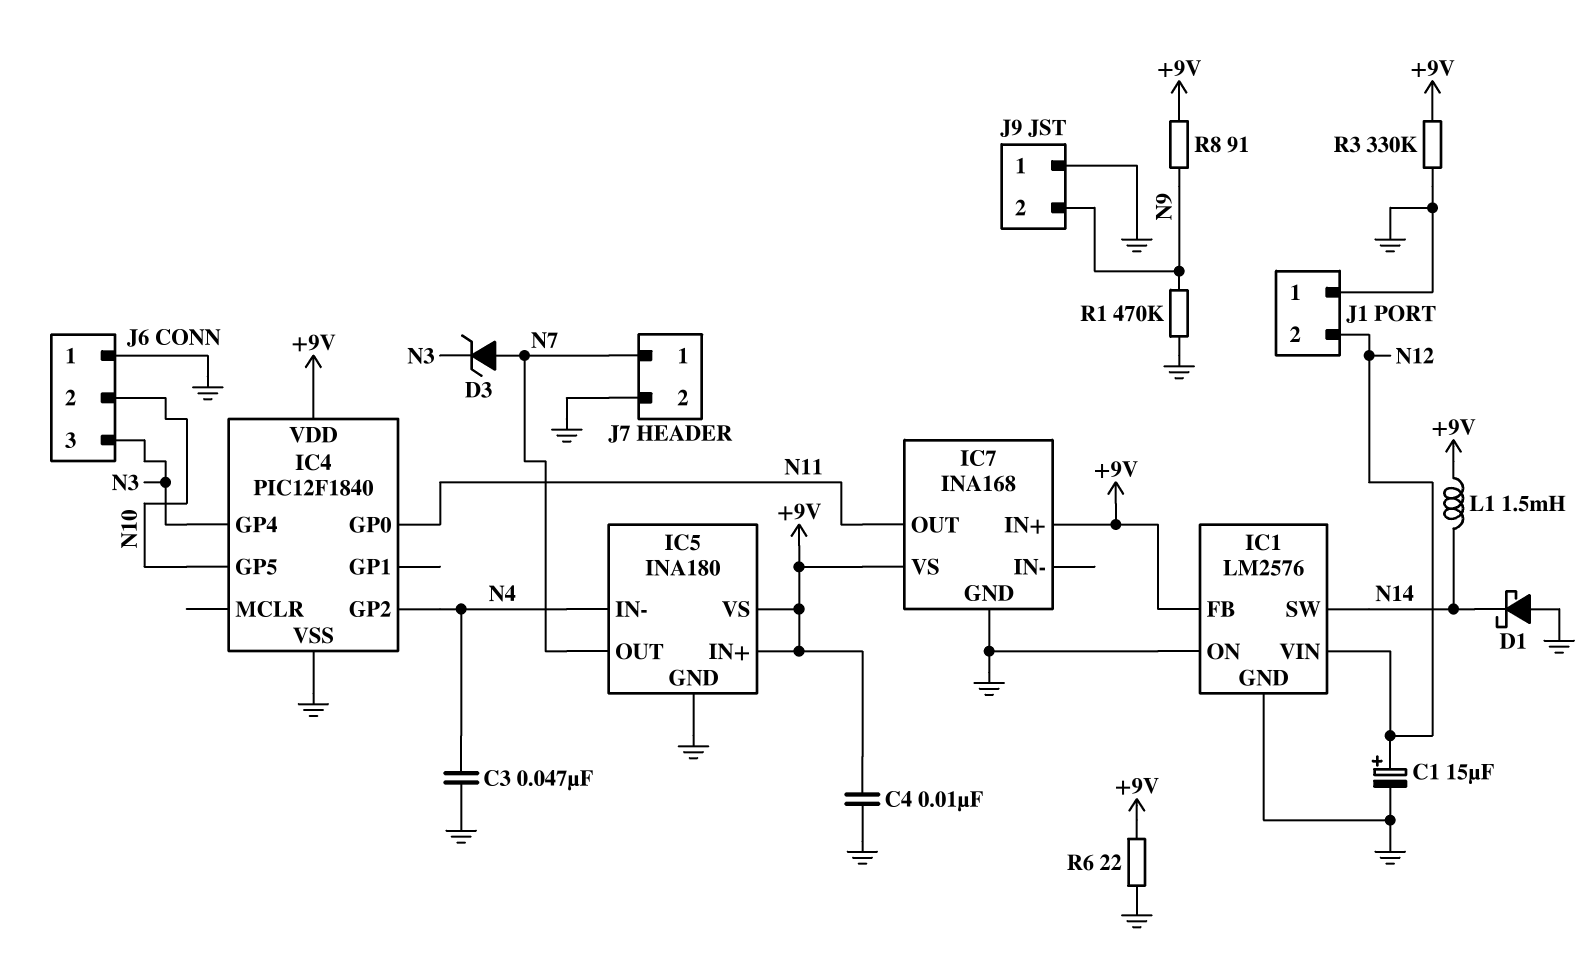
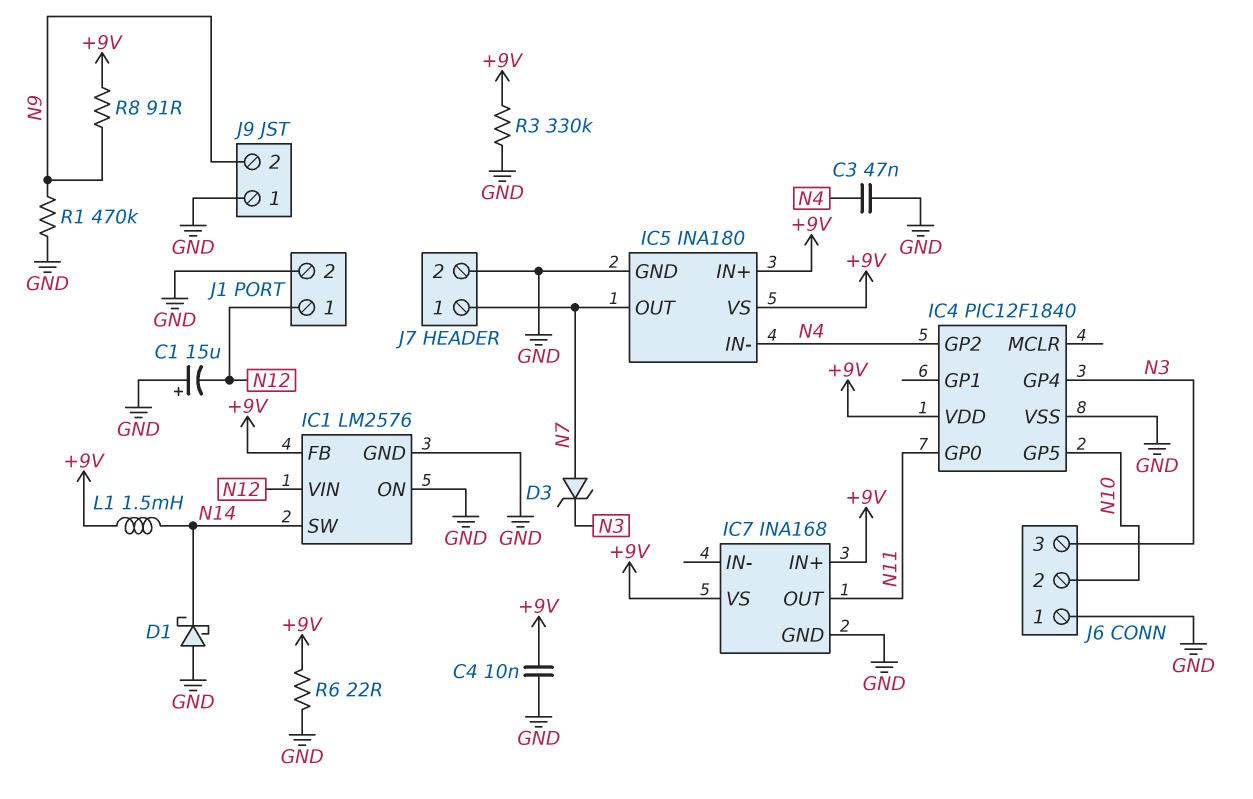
C1: 15uF (plus N12, minus GND) -> 15uF (plus GND, minus N12)
J1 pin 1: GND -> N12
J1 pin 2: N12 -> GND

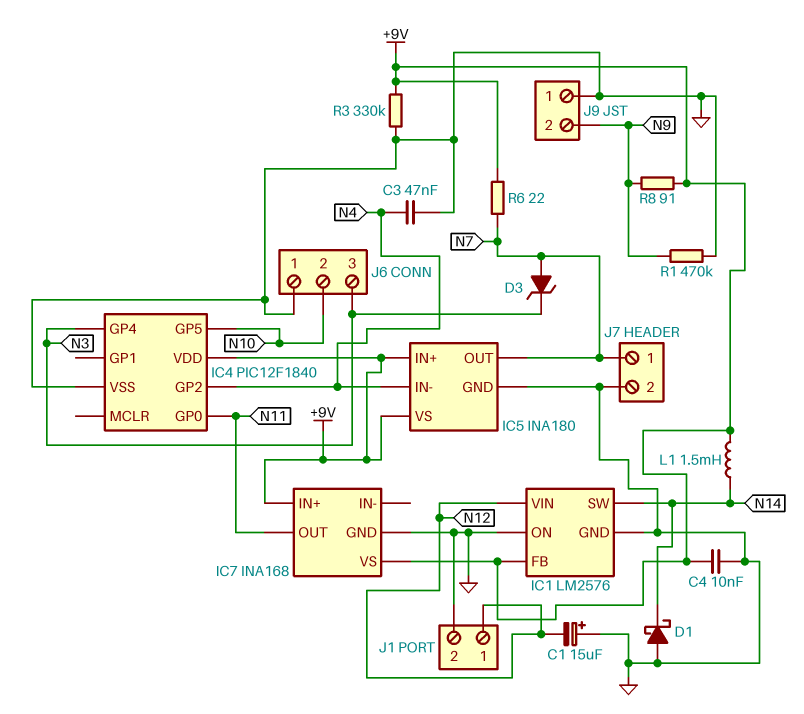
R6: 22 (+9V, GND) -> 22 (+9V, N7)

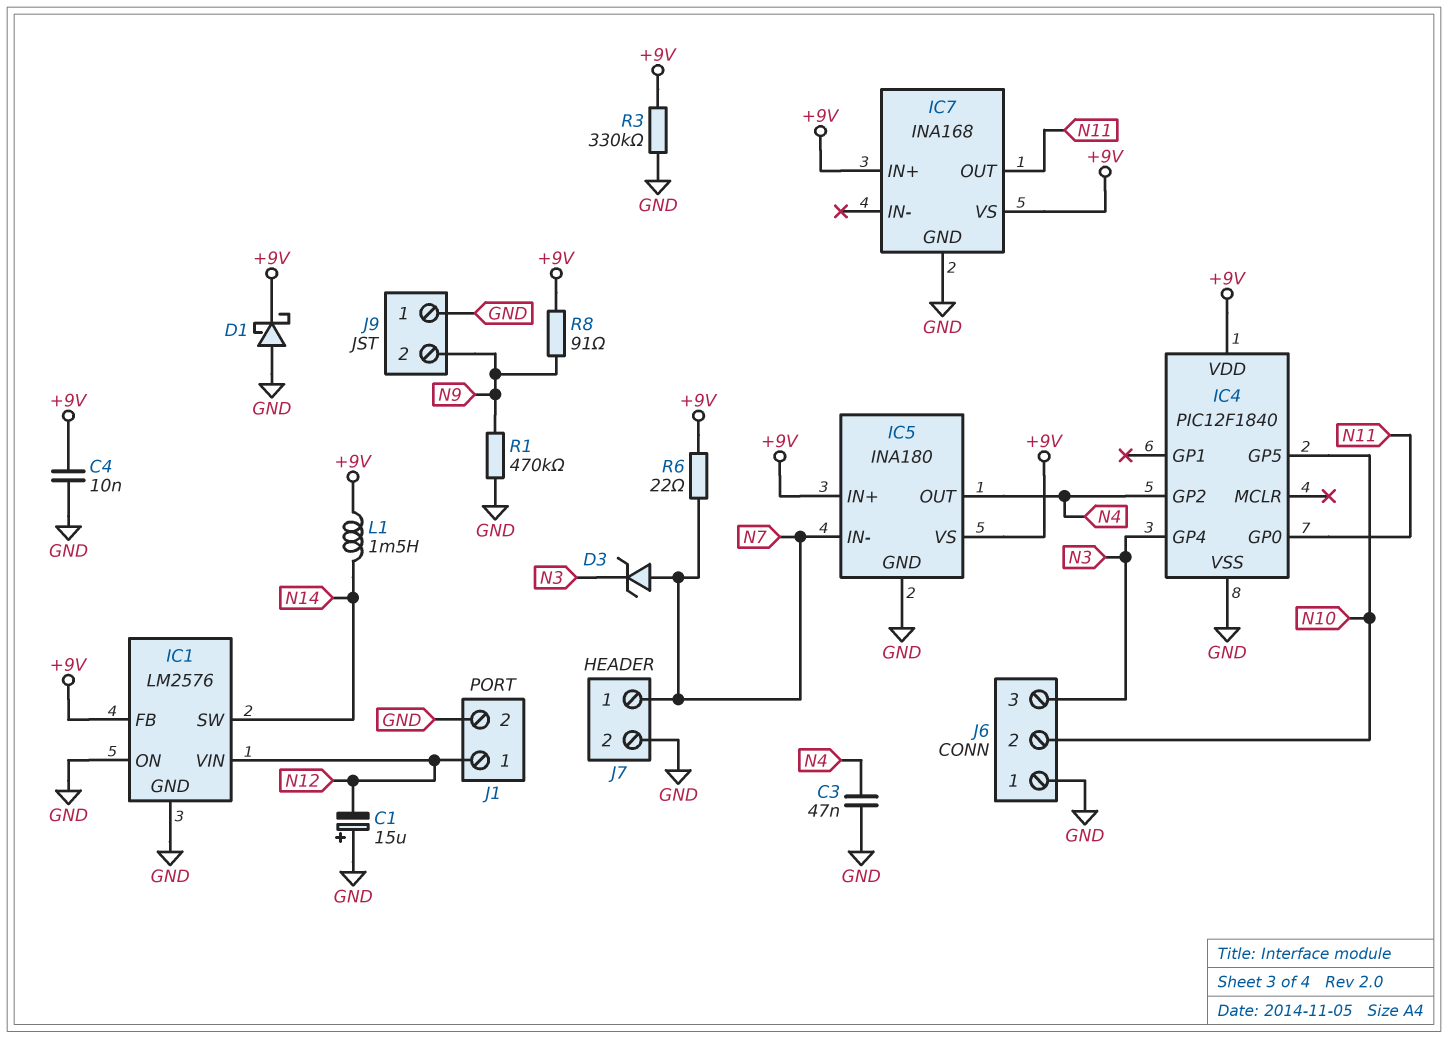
D1: schottky (A GND, K N14) -> schottky (A GND, K +9V)
IC5 pin IN-: N4 -> N7
IC5 pin OUT: N7 -> N4

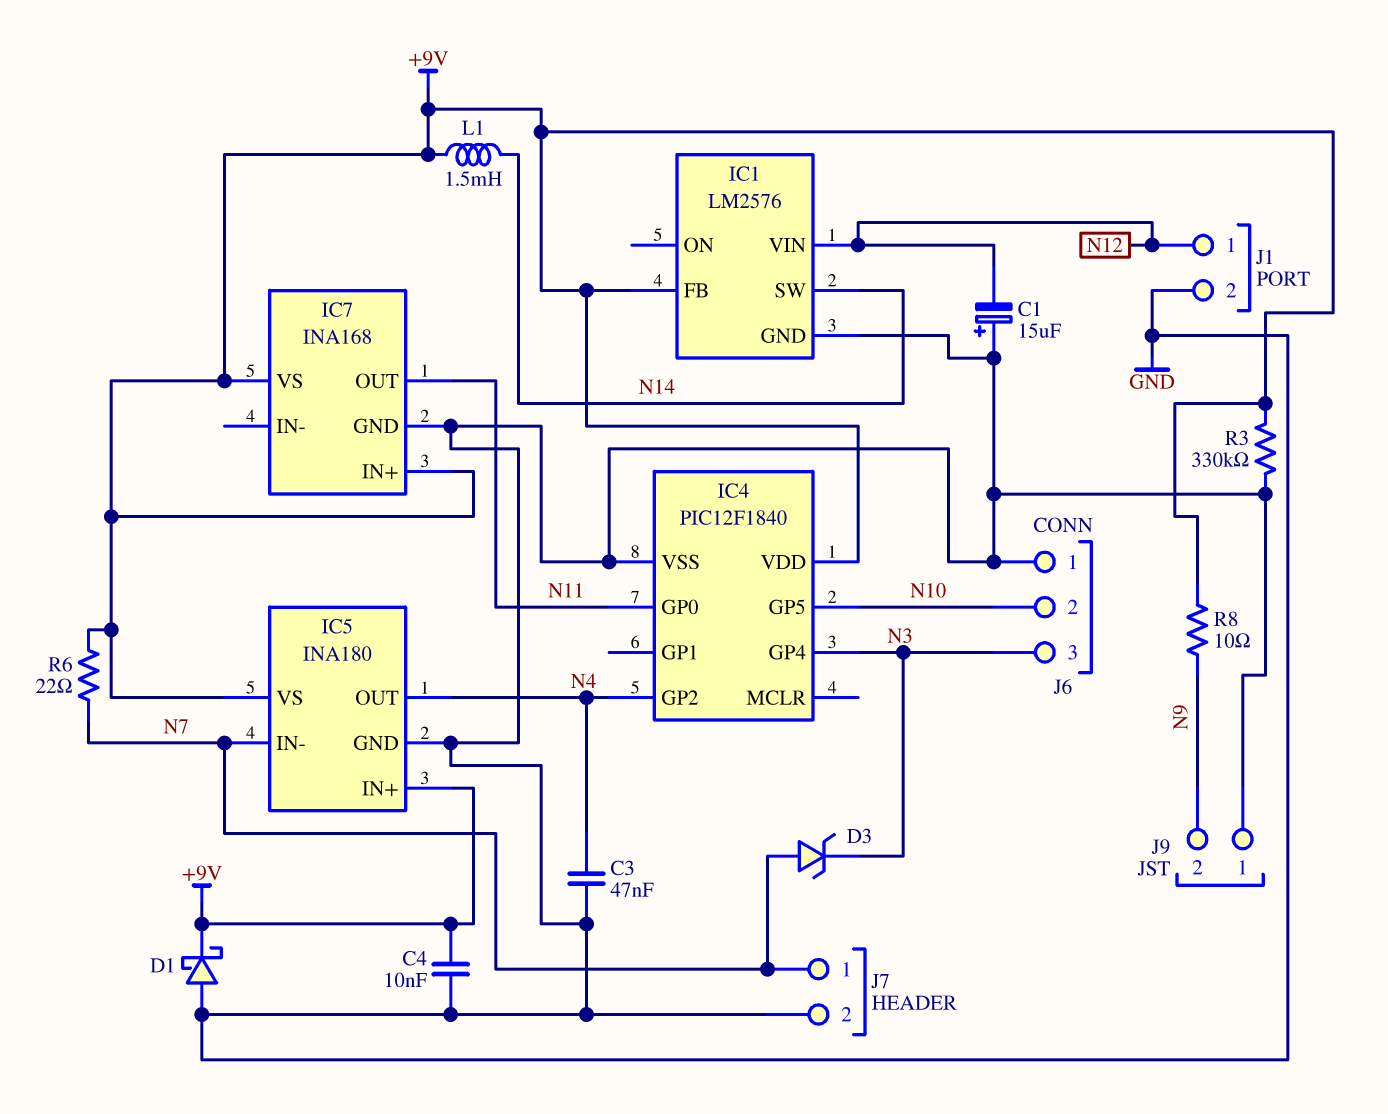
IC1 pin ON: GND -> none
R1: 470k (GND, N9) -> none
R8: 91 (+9V, N9) -> 10 (+9V, N9)

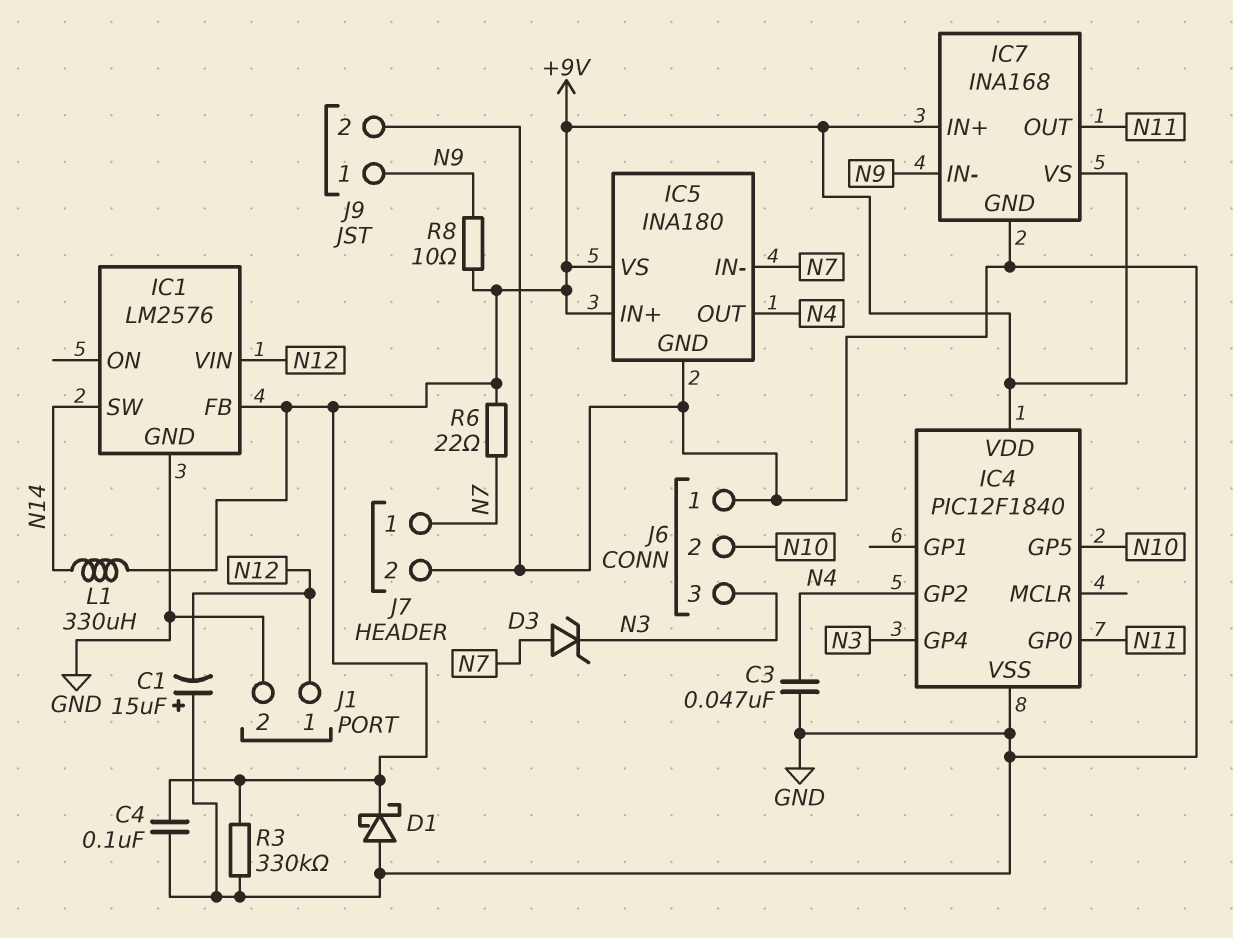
C4: 10nF (+9V, GND) -> 100nF (+9V, GND)
IC7 pin IN-: none -> N9
J9 pin 1: GND -> N9
J9 pin 2: N9 -> GND
L1: 1.5mH (+9V, N14) -> 330uH (+9V, N14)

